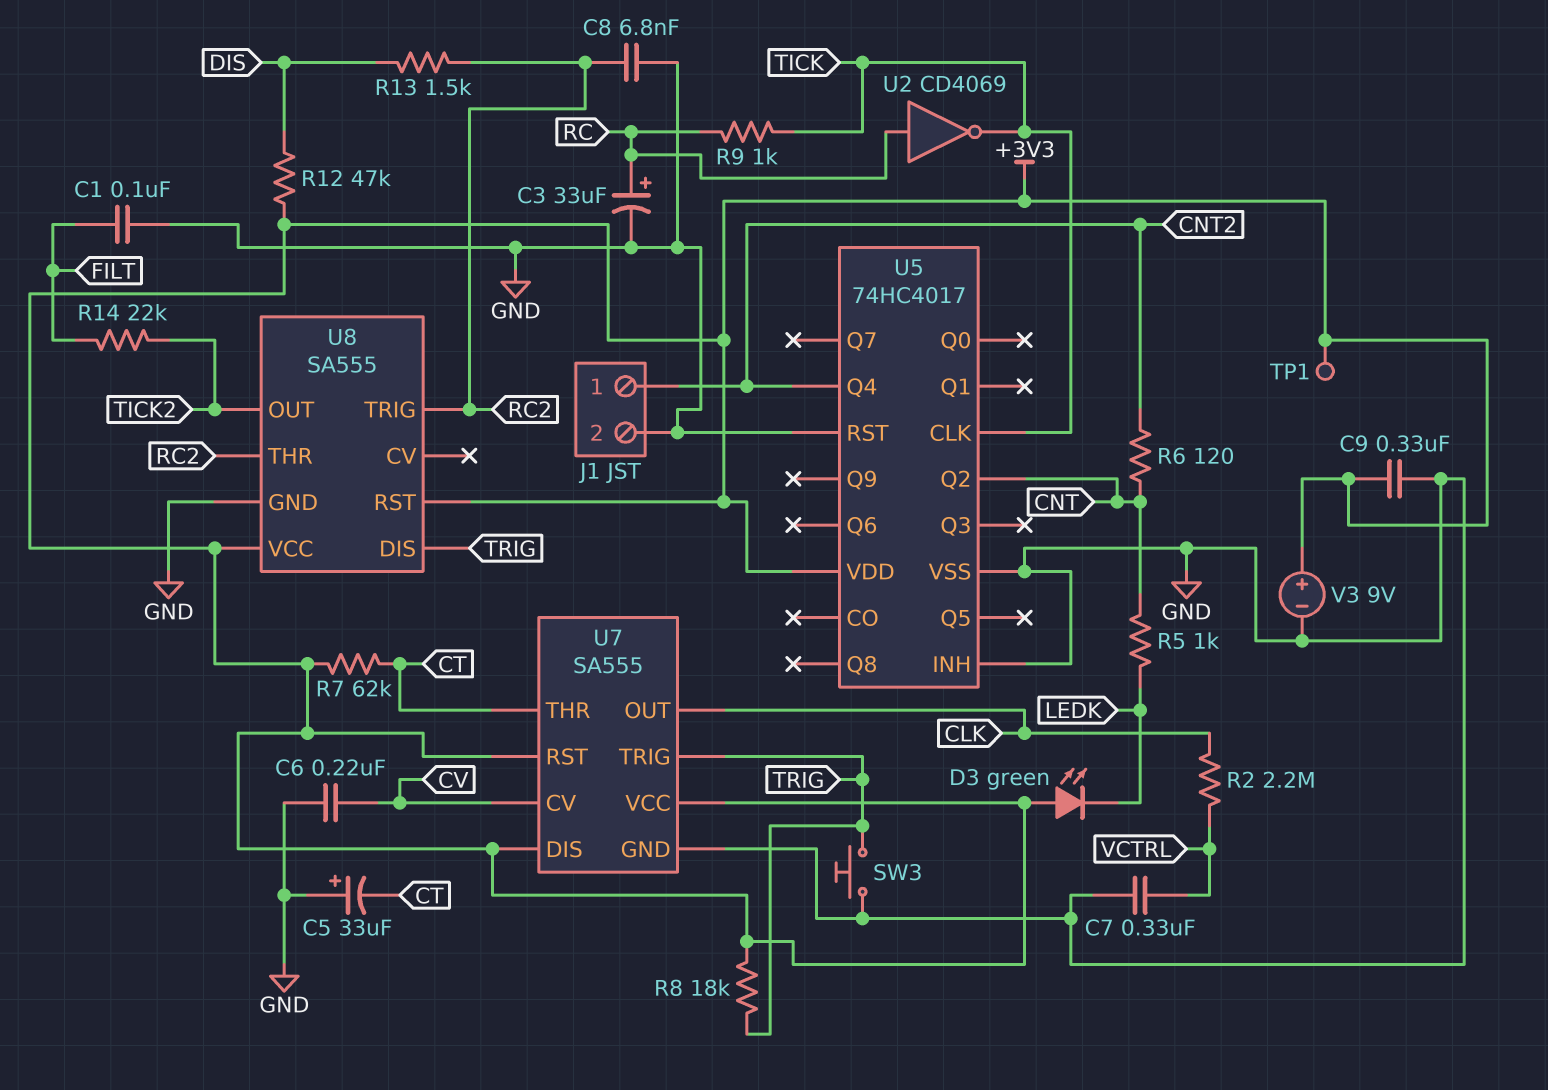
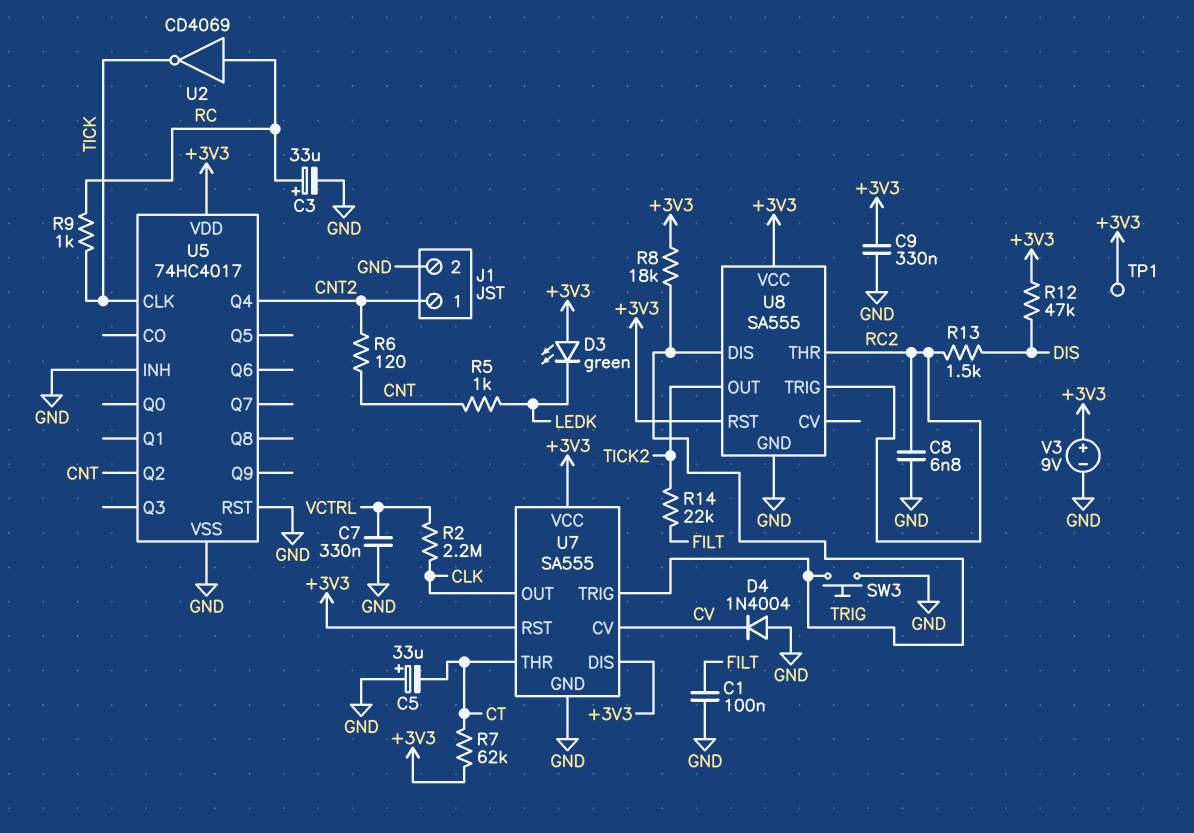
C6: 220nF (CV, GND) -> none
D4: none -> diode 1N4004 (A GND, K CV)

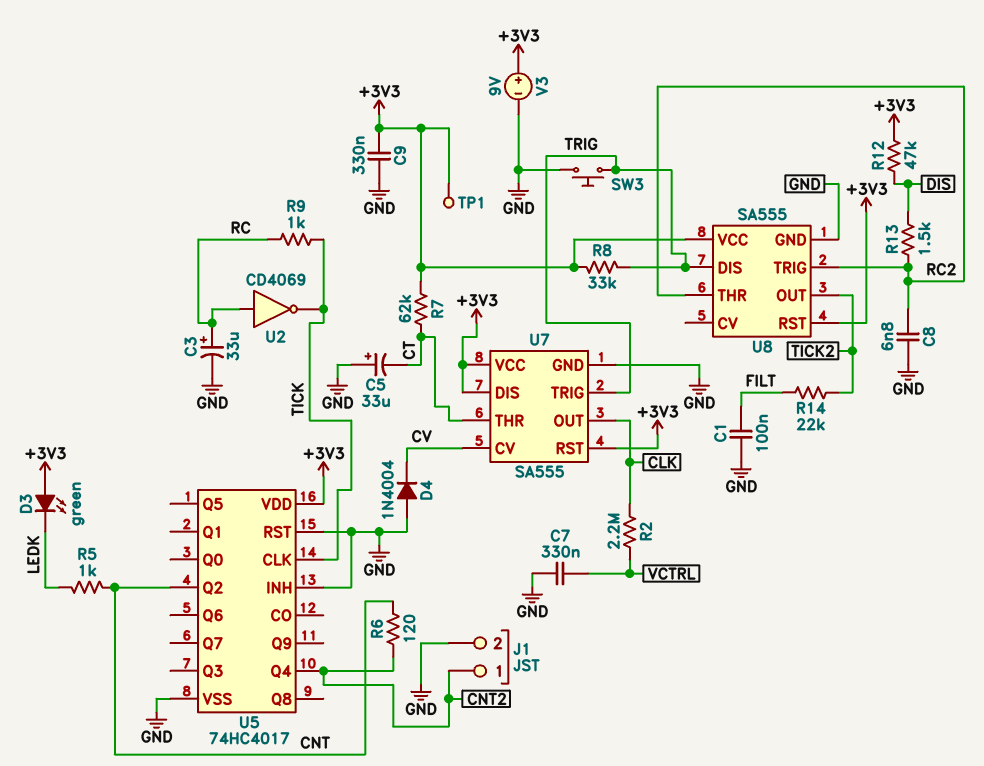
R8: 18k (+3V3, TRIG) -> 33k (+3V3, TRIG)

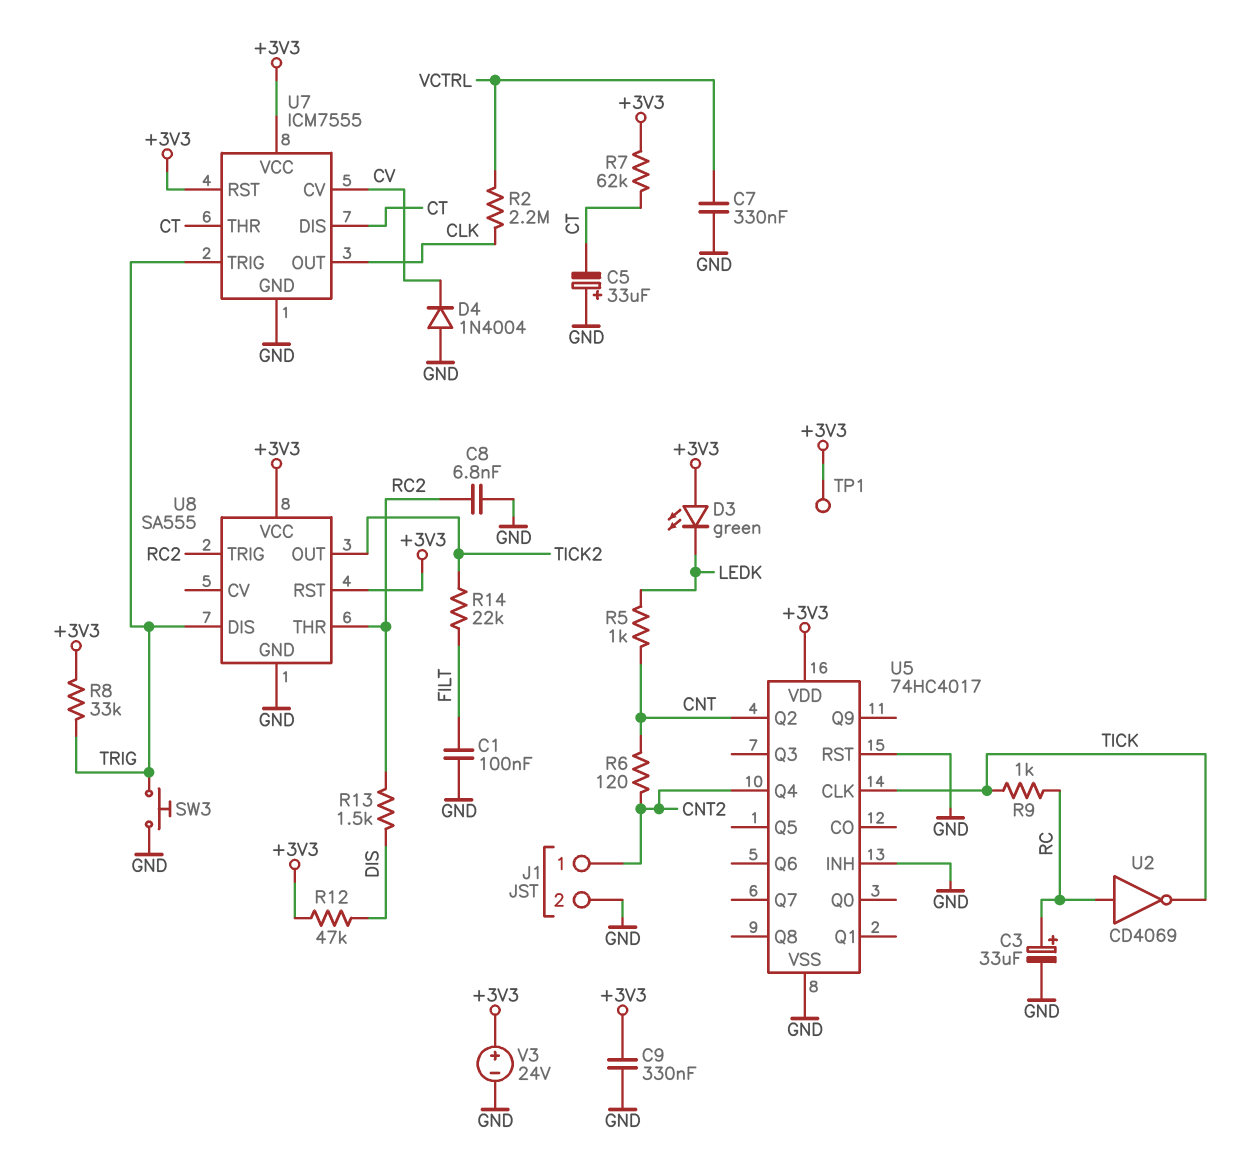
U7: SA555 -> ICM7555
U7 pin DIS: +3V3 -> CT
V3: 9V (plus +3V3, minus GND) -> 24V (plus +3V3, minus GND)

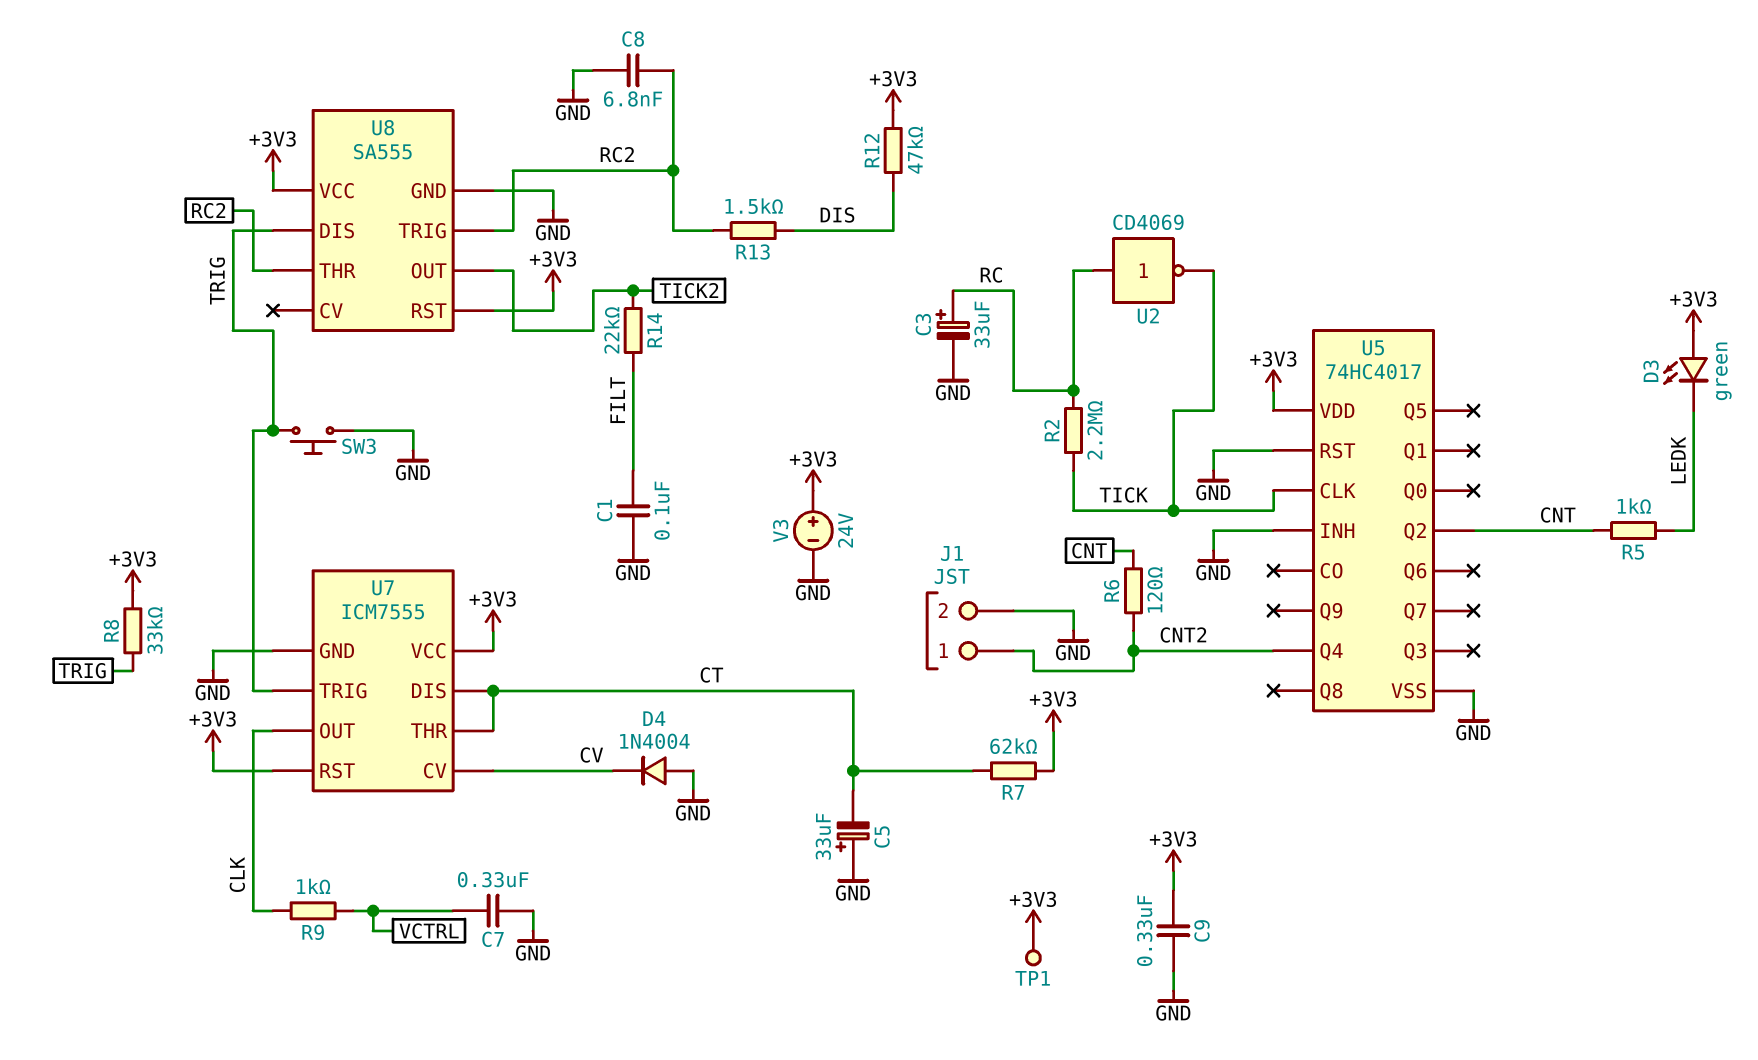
R2: 2.2M (CLK, VCTRL) -> 2.2M (RC, TICK)
R9: 1k (RC, TICK) -> 1k (CLK, VCTRL)

